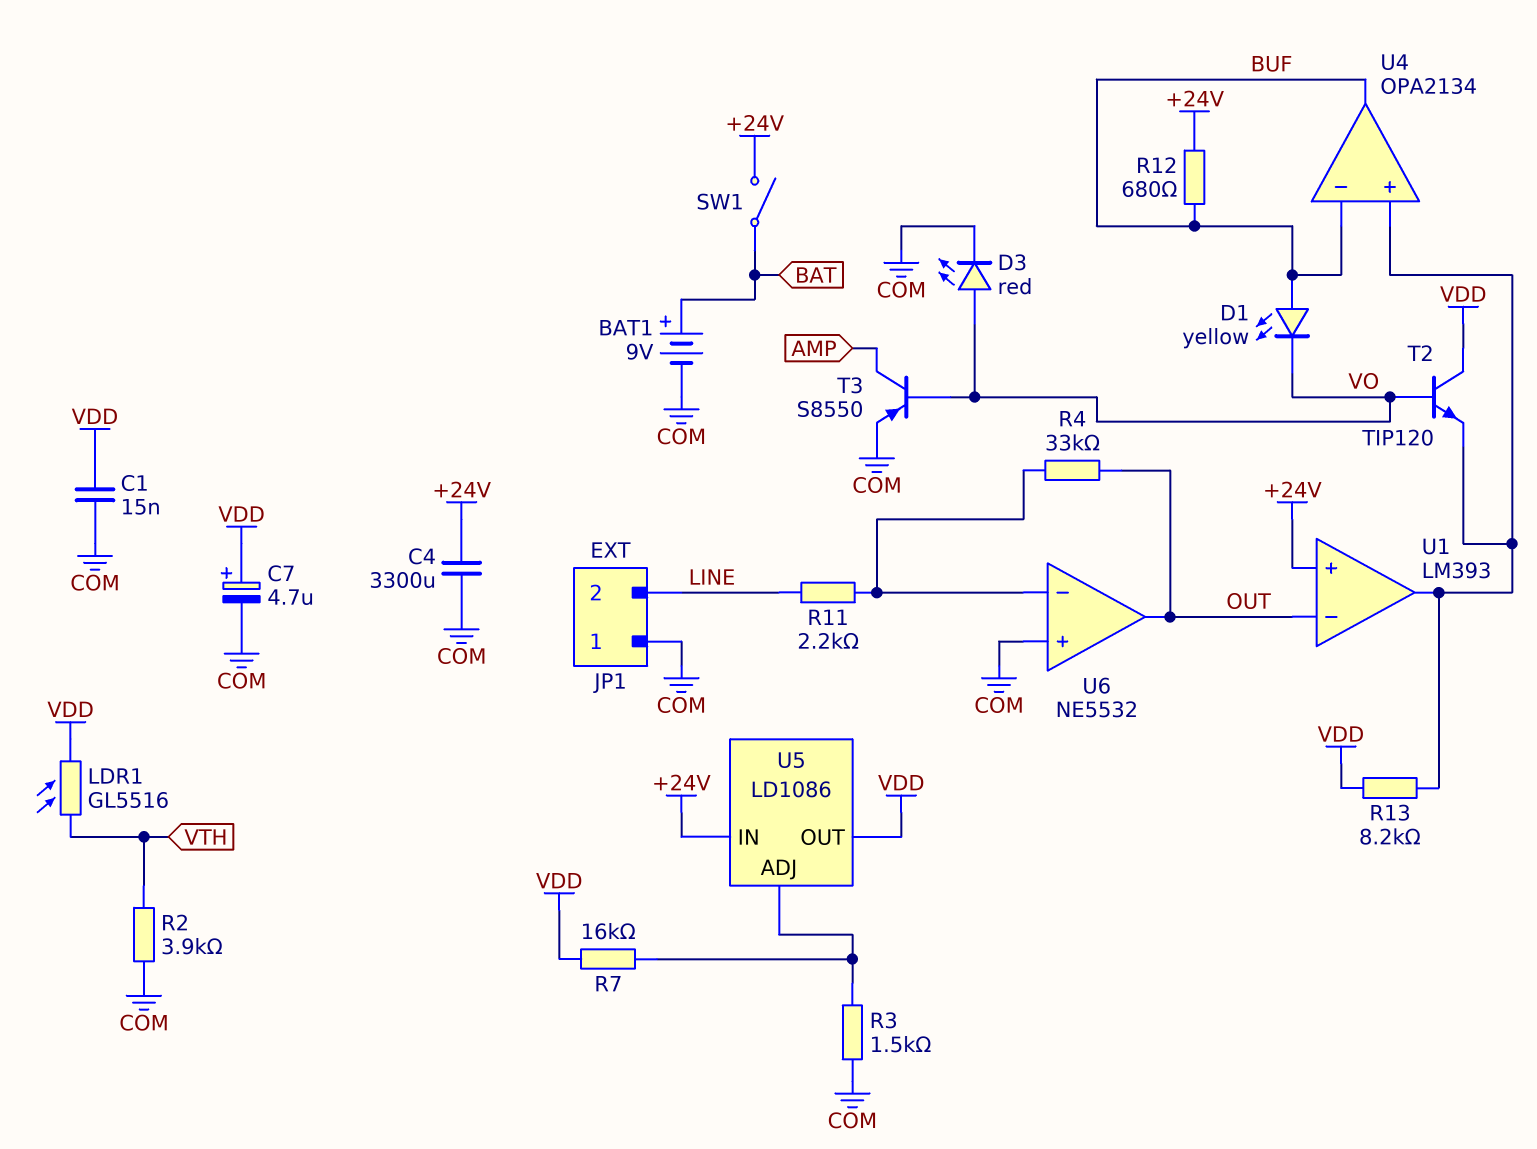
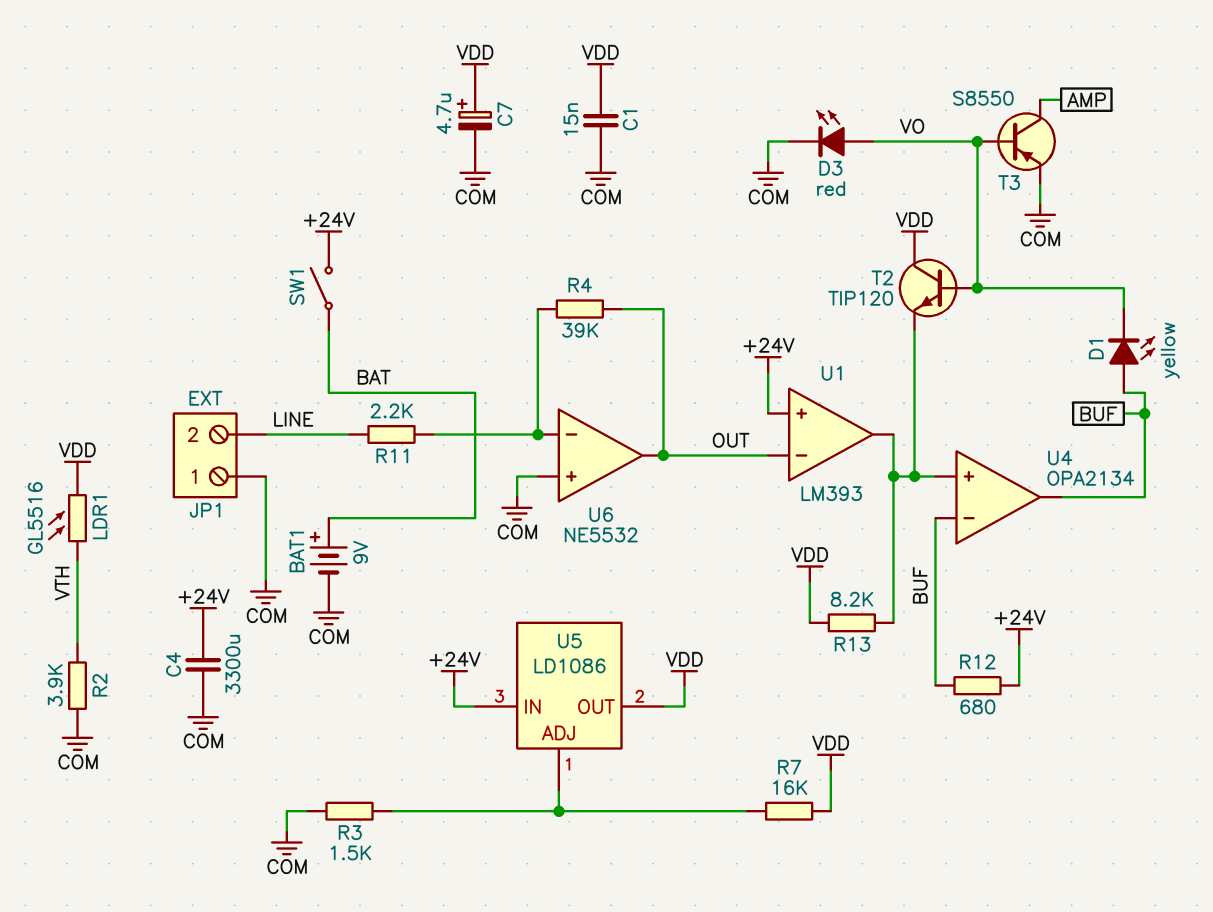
R4: 33k (OUT, U6/in-) -> 39k (OUT, U6/in-)

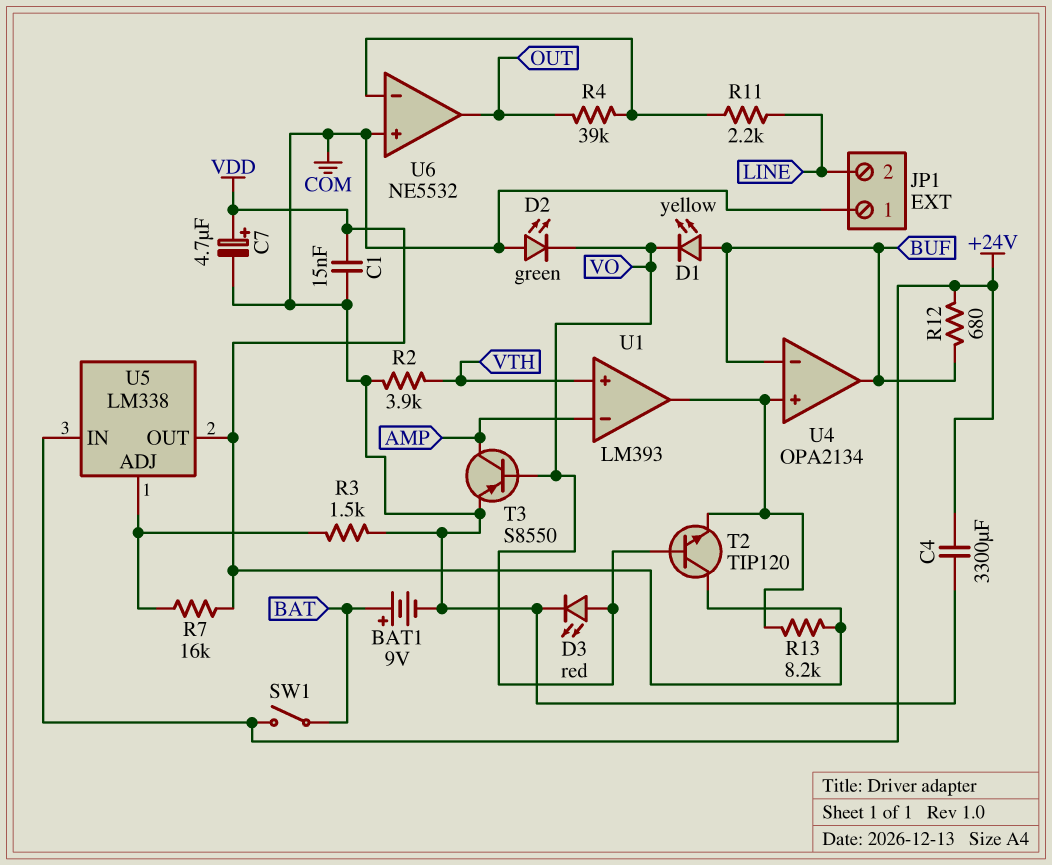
D2: none -> LED green (A COM, K VO)
LDR1: GL5516 (VDD, VTH) -> none
U1 pin in+: +24V -> VTH
U1 pin in-: OUT -> AMP
U5: LD1086 -> LM338

